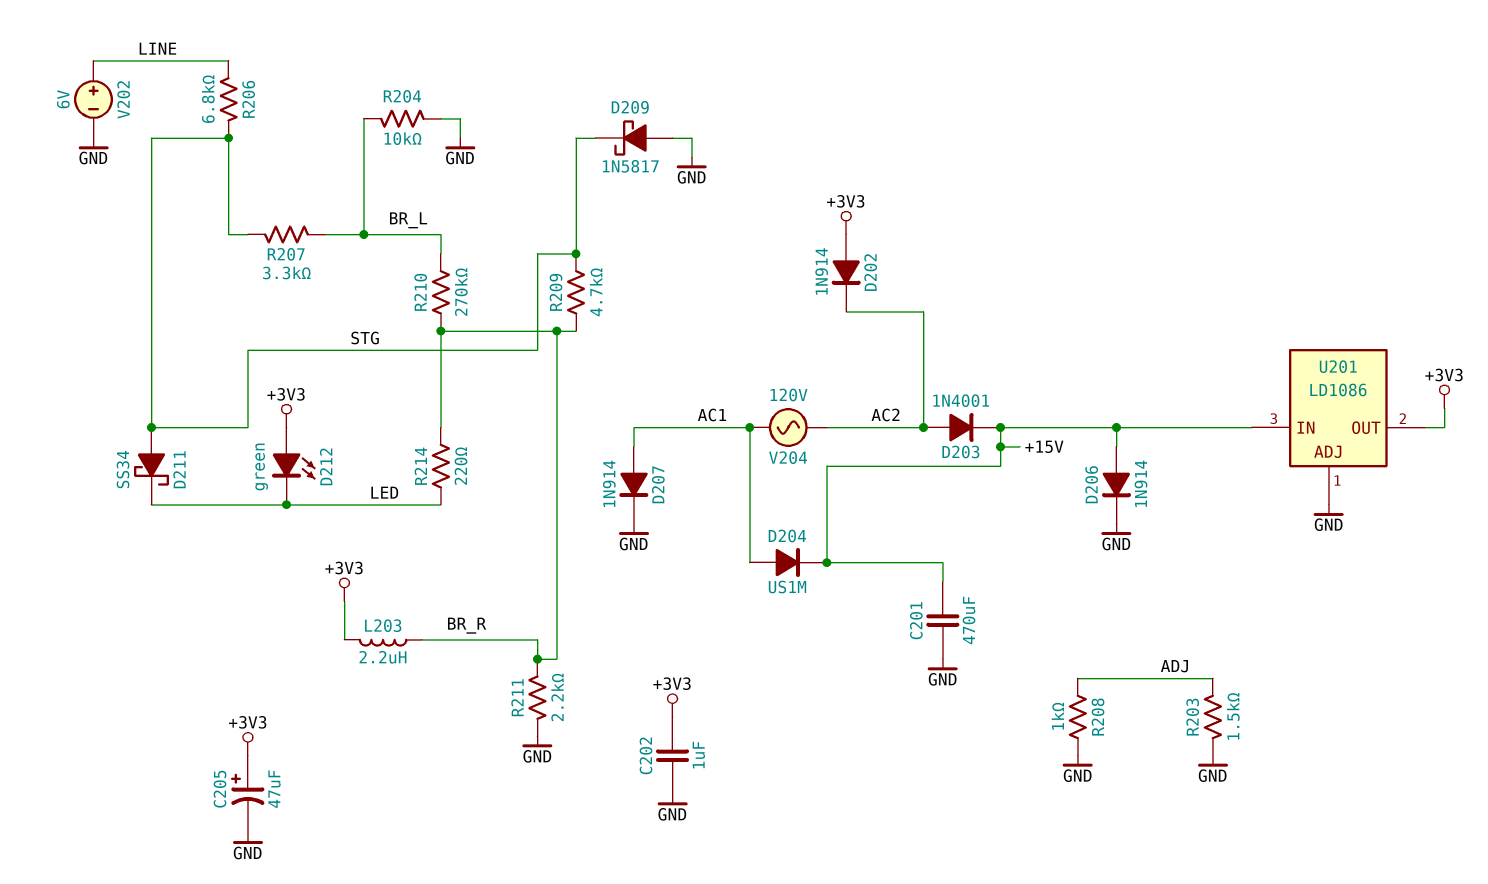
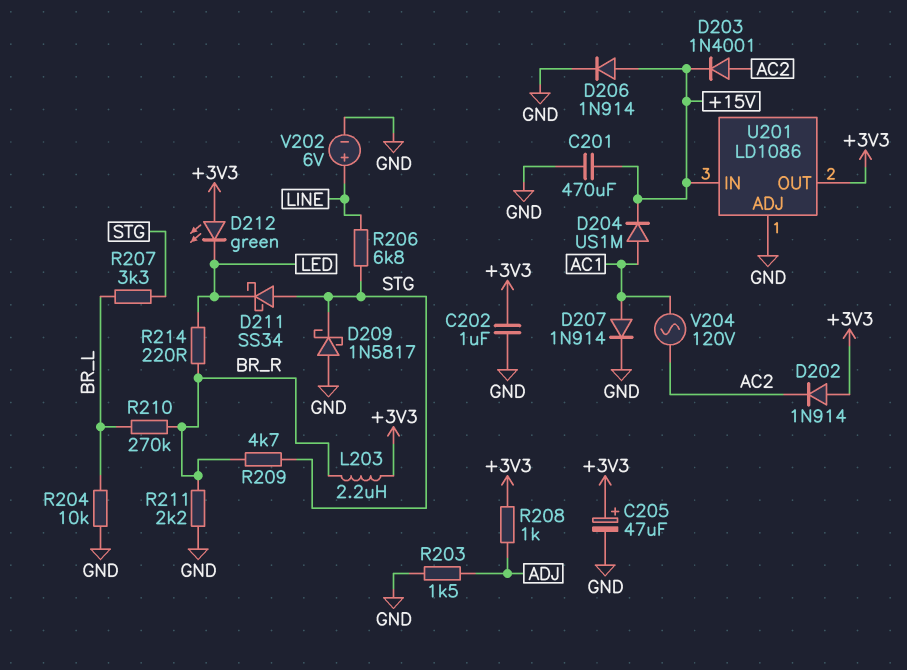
R208: 1k (ADJ, GND) -> 1k (+3V3, ADJ)

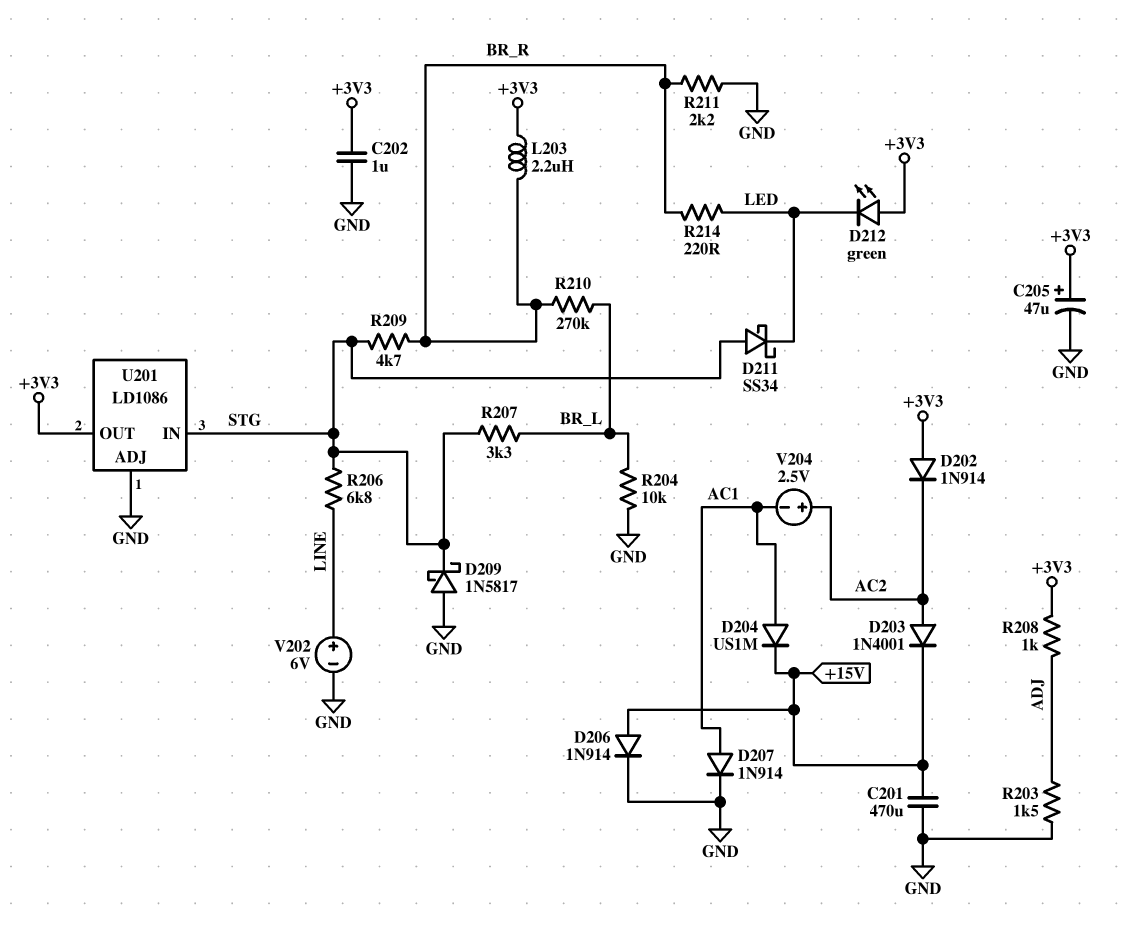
U201 pin IN: +15V -> STG
V204: AC 120V (AC1, AC2) -> 2.5V (plus AC2, minus AC1)

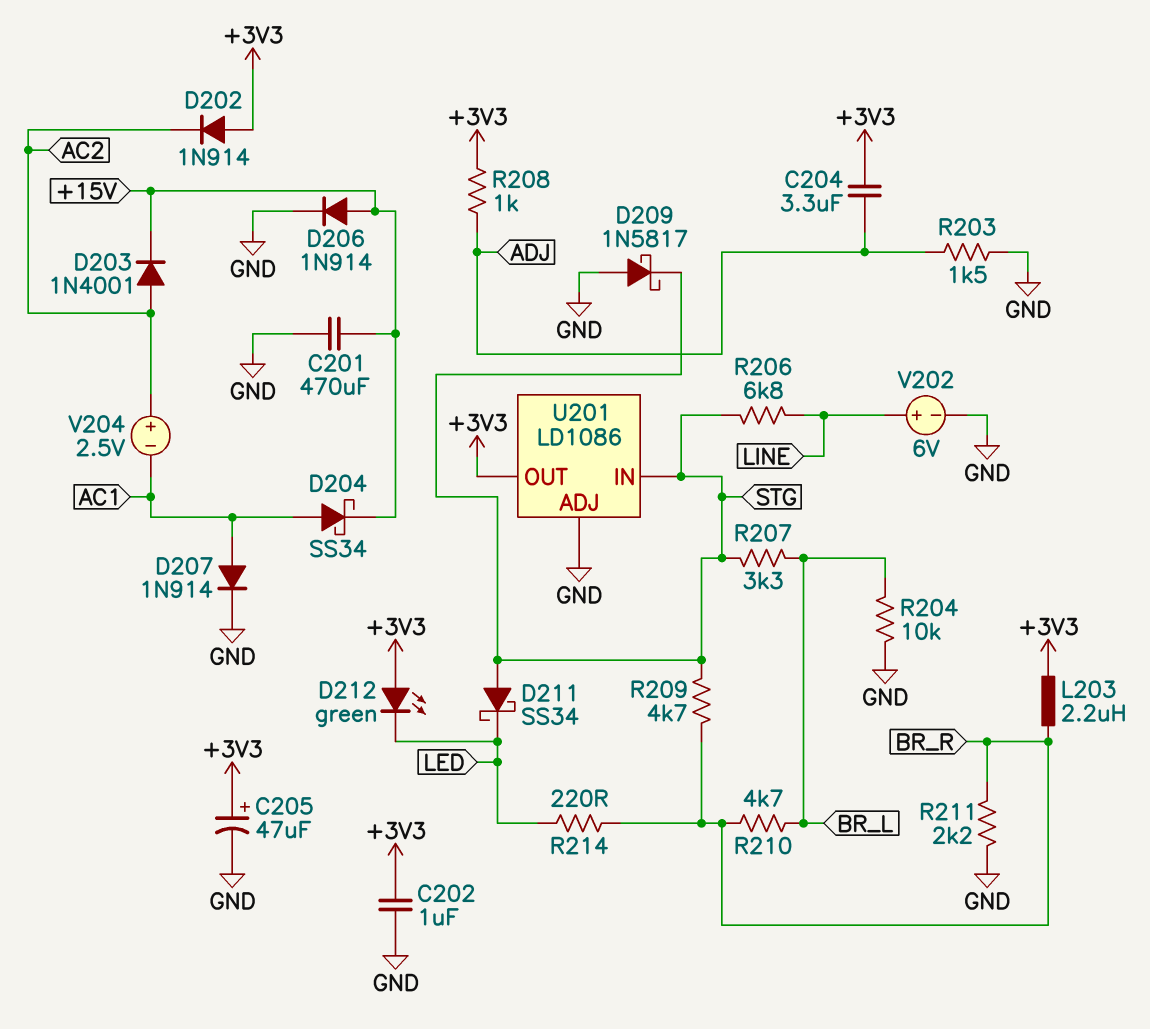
C204: none -> 3.3uF (+3V3, ADJ)
D204: diode US1M (A AC1, K +15V) -> schottky SS34 (A AC1, K +15V)
R210: 270k (BR_L, BR_R) -> 4.7k (BR_L, BR_R)

